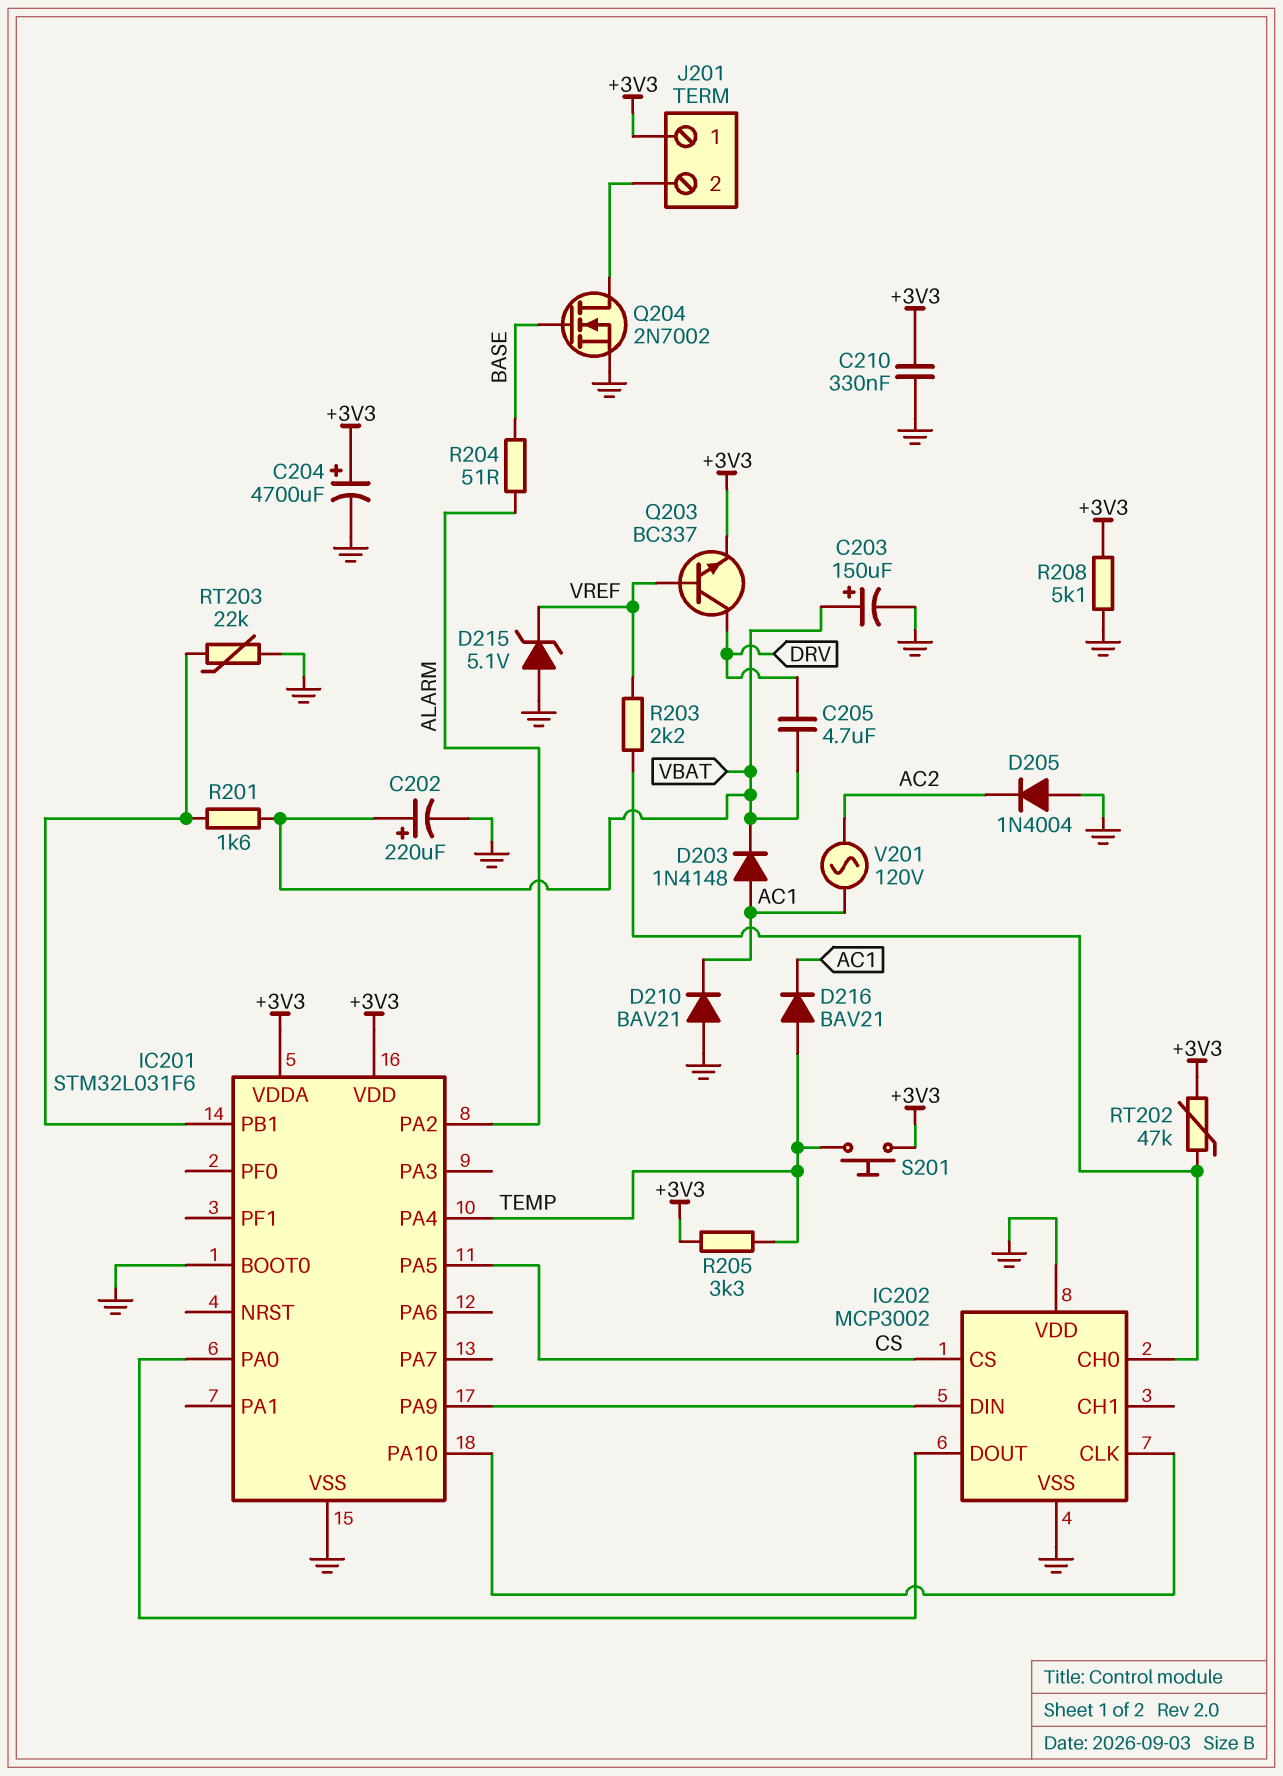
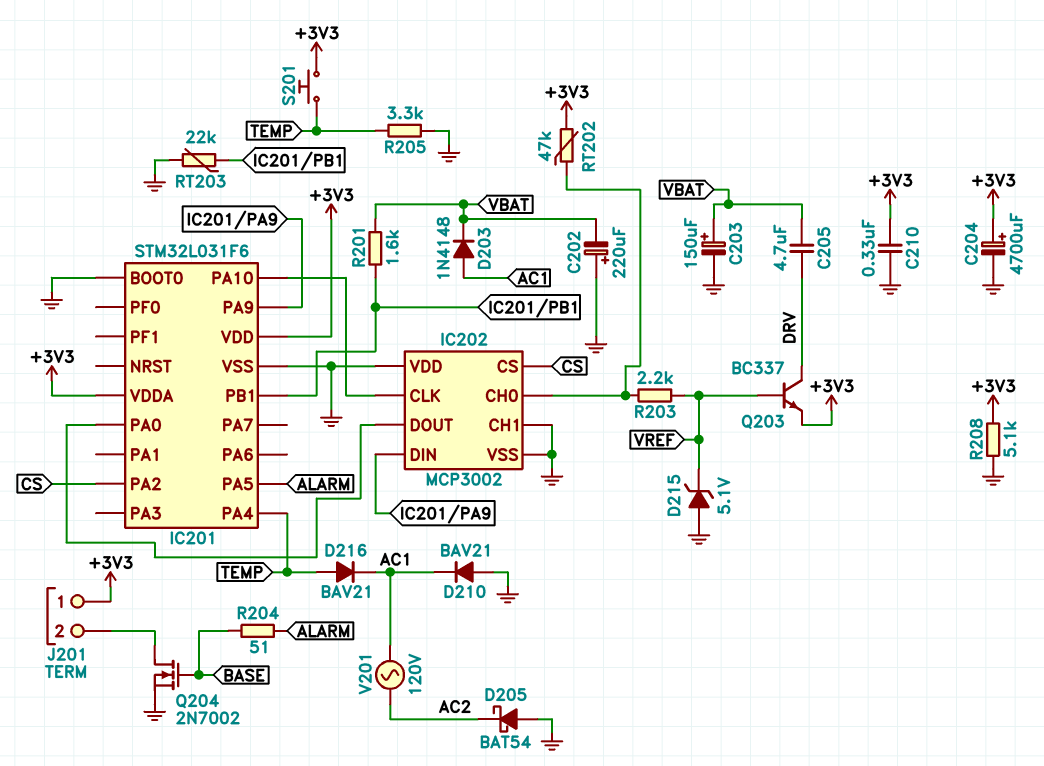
C202: 220uF (plus VBAT, minus GND) -> 220uF (plus GND, minus VBAT)
D205: diode 1N4004 (A GND, K AC2) -> schottky BAT54 (A GND, K AC2)
IC201 pin PA2: ALARM -> CS
IC201 pin PA5: CS -> ALARM
IC202 pin CH1: none -> GND
R205: 3.3k (+3V3, TEMP) -> 3.3k (GND, TEMP)

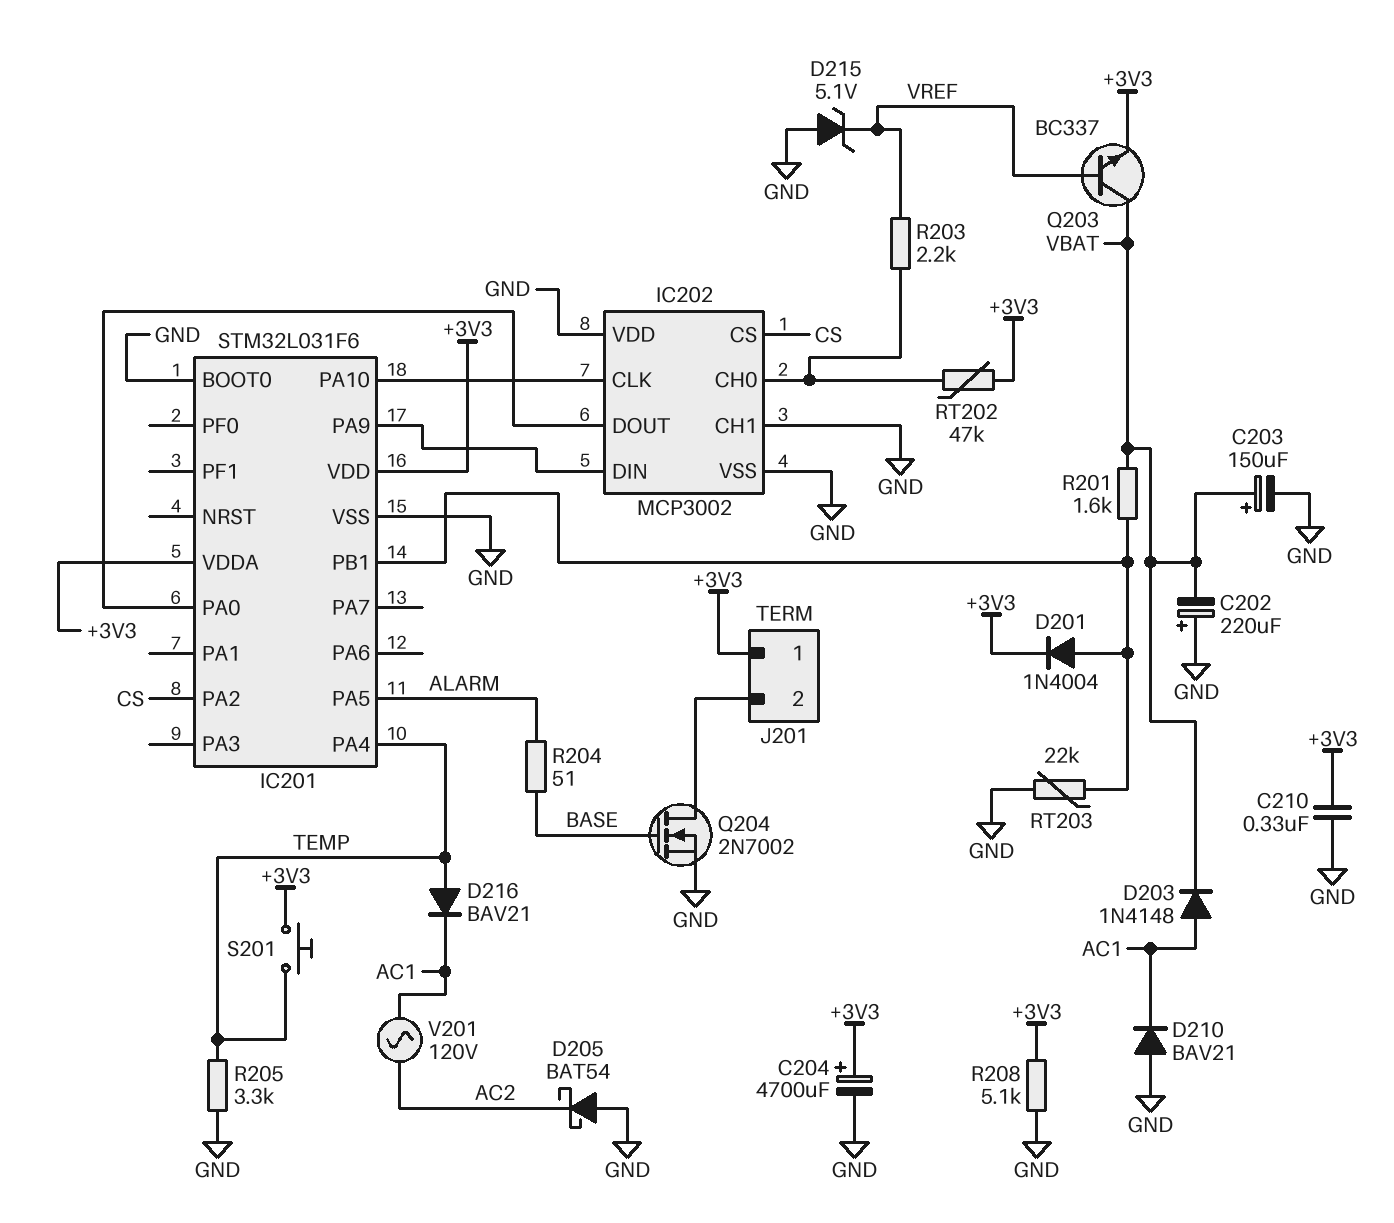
C205: 4.7uF (DRV, VBAT) -> none
D201: none -> diode 1N4004 (A IC201/PB1, K +3V3)
Q203: NPN BC337 (B VREF, C DRV, E +3V3) -> NPN BC337 (B VREF, C VBAT, E +3V3)

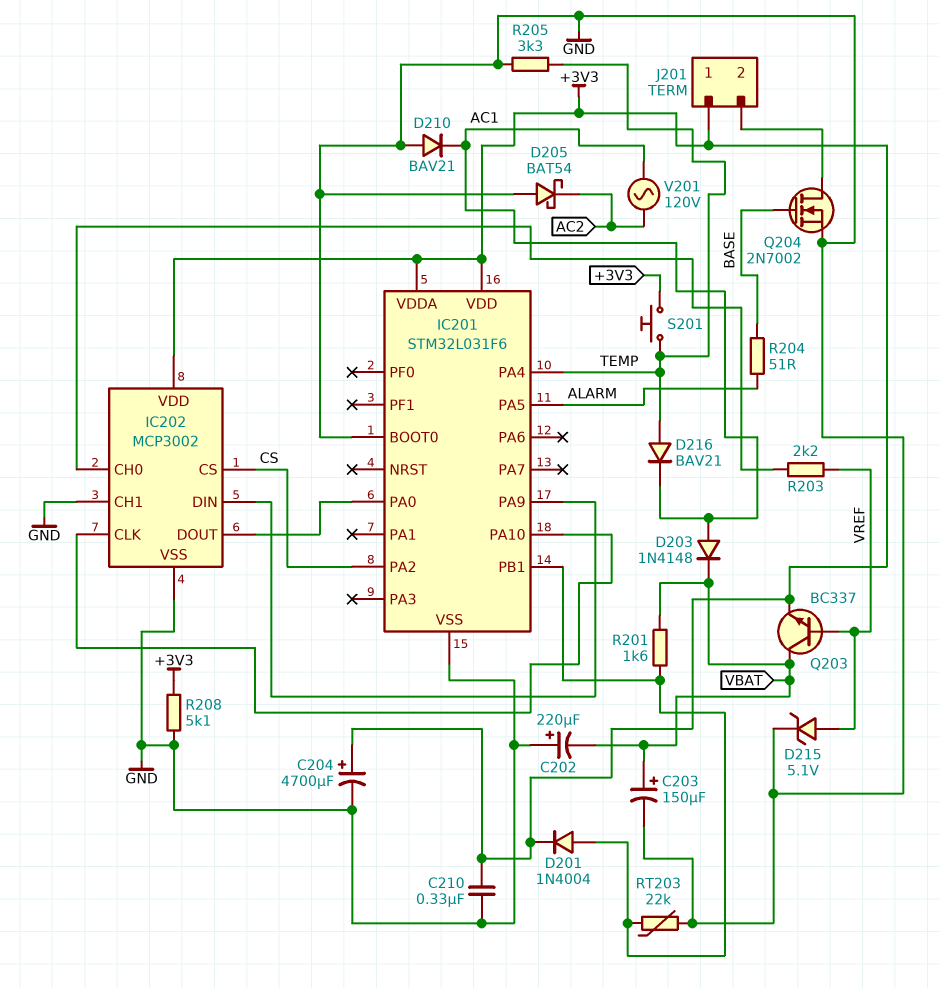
D215: zener 5.1V (A GND, K VREF) -> zener 5.1V (A VREF, K GND)
IC202 pin VDD: GND -> +3V3
RT202: 47k (+3V3, IC202/CH0) -> none

